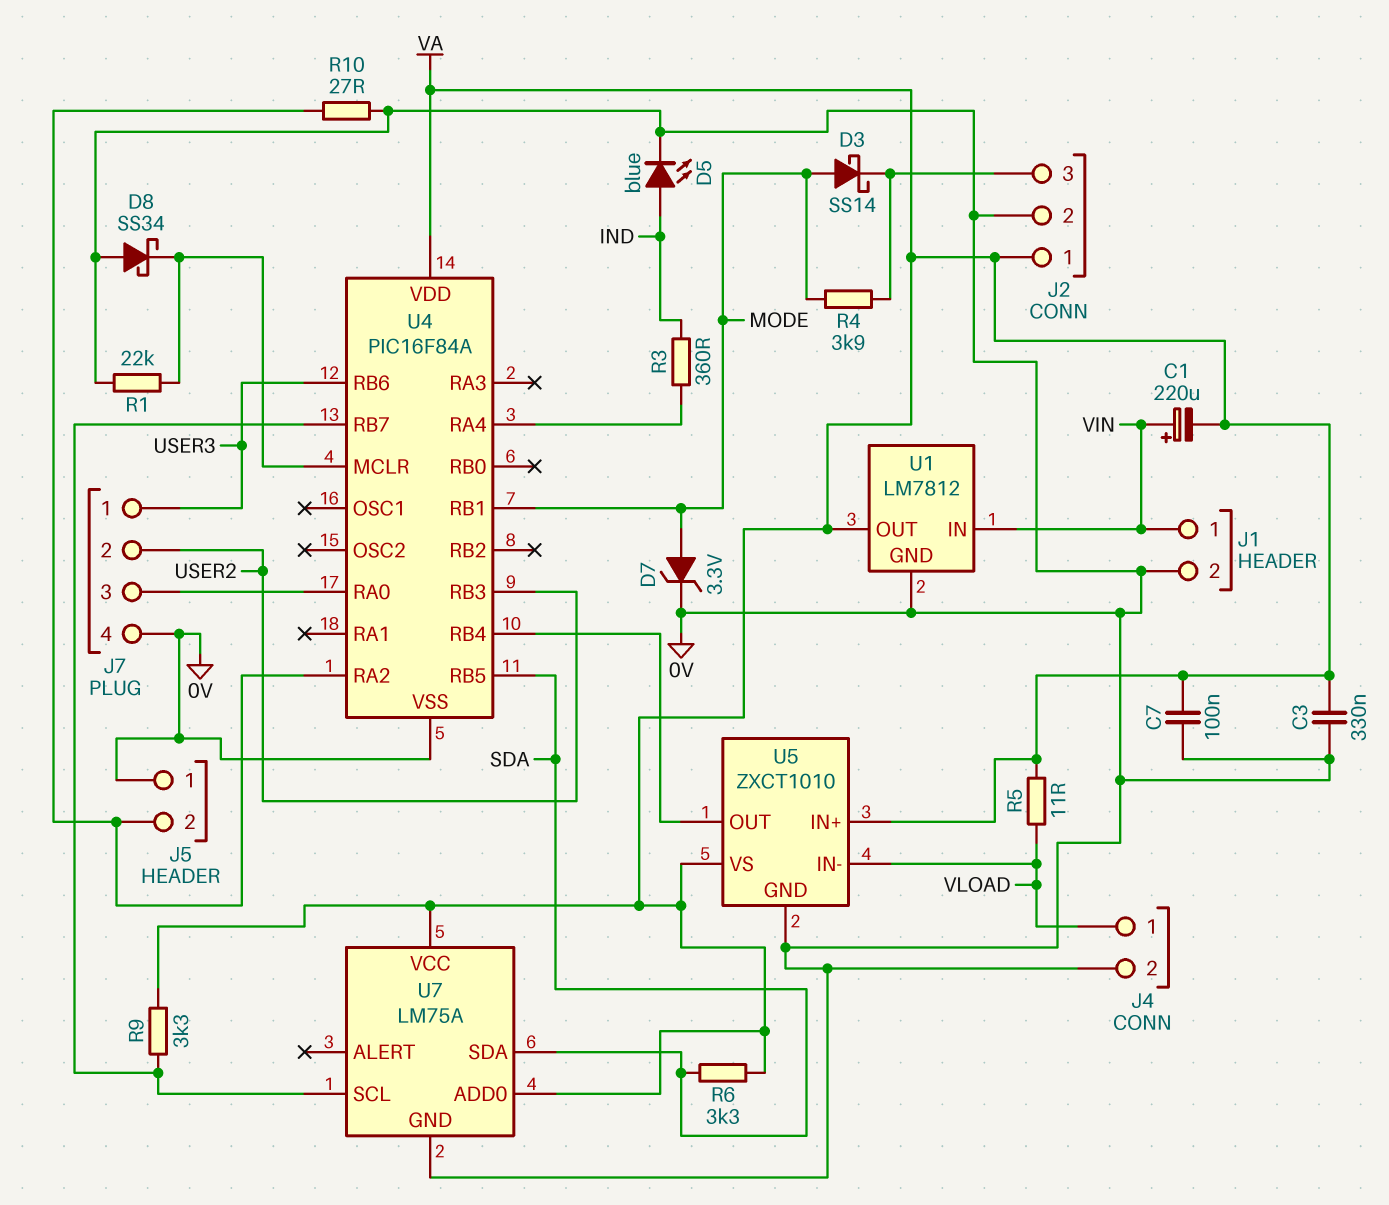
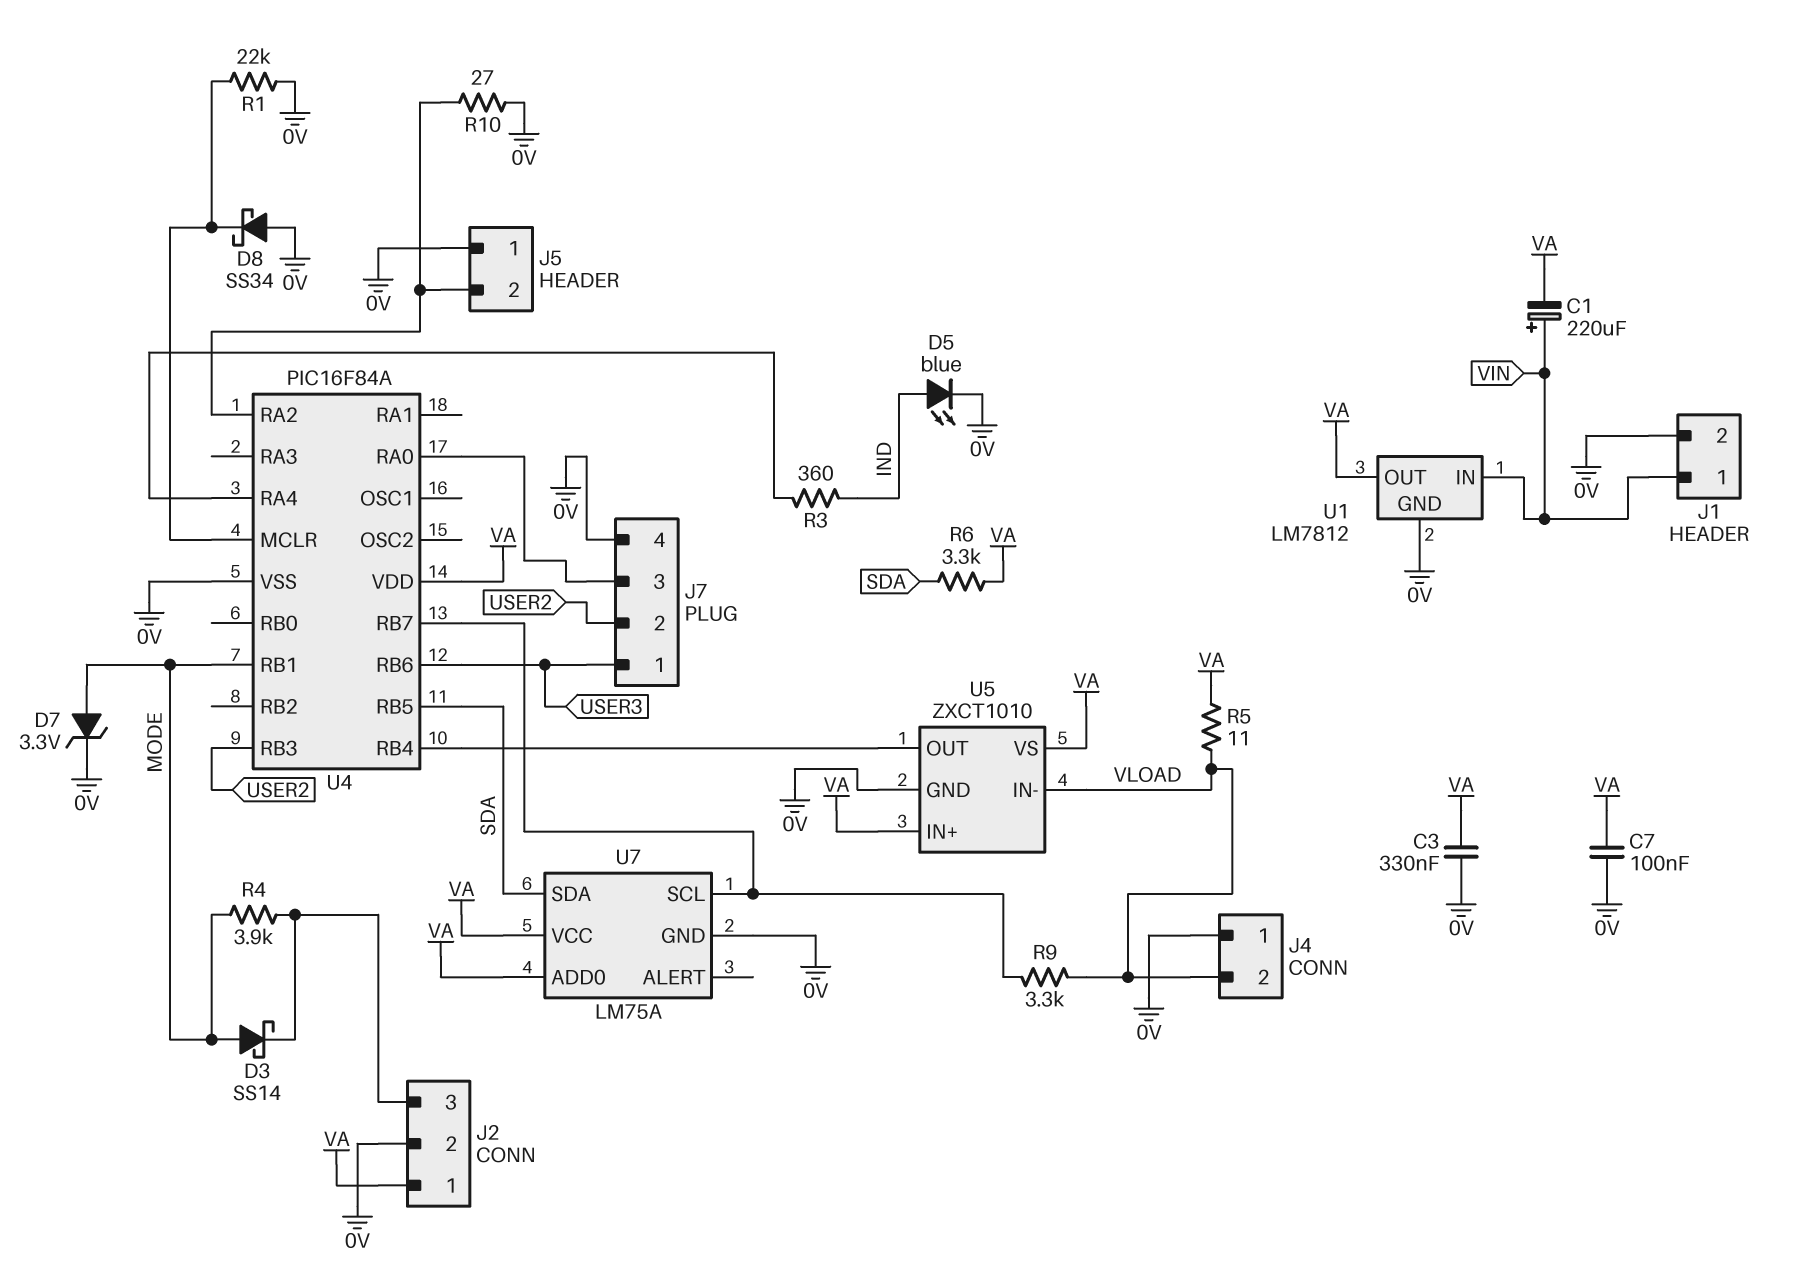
J4 pin 1: VLOAD -> 0V
J4 pin 2: 0V -> VLOAD
R9: 3.3k (U4/RB7, VA) -> 3.3k (U4/RB7, VLOAD)

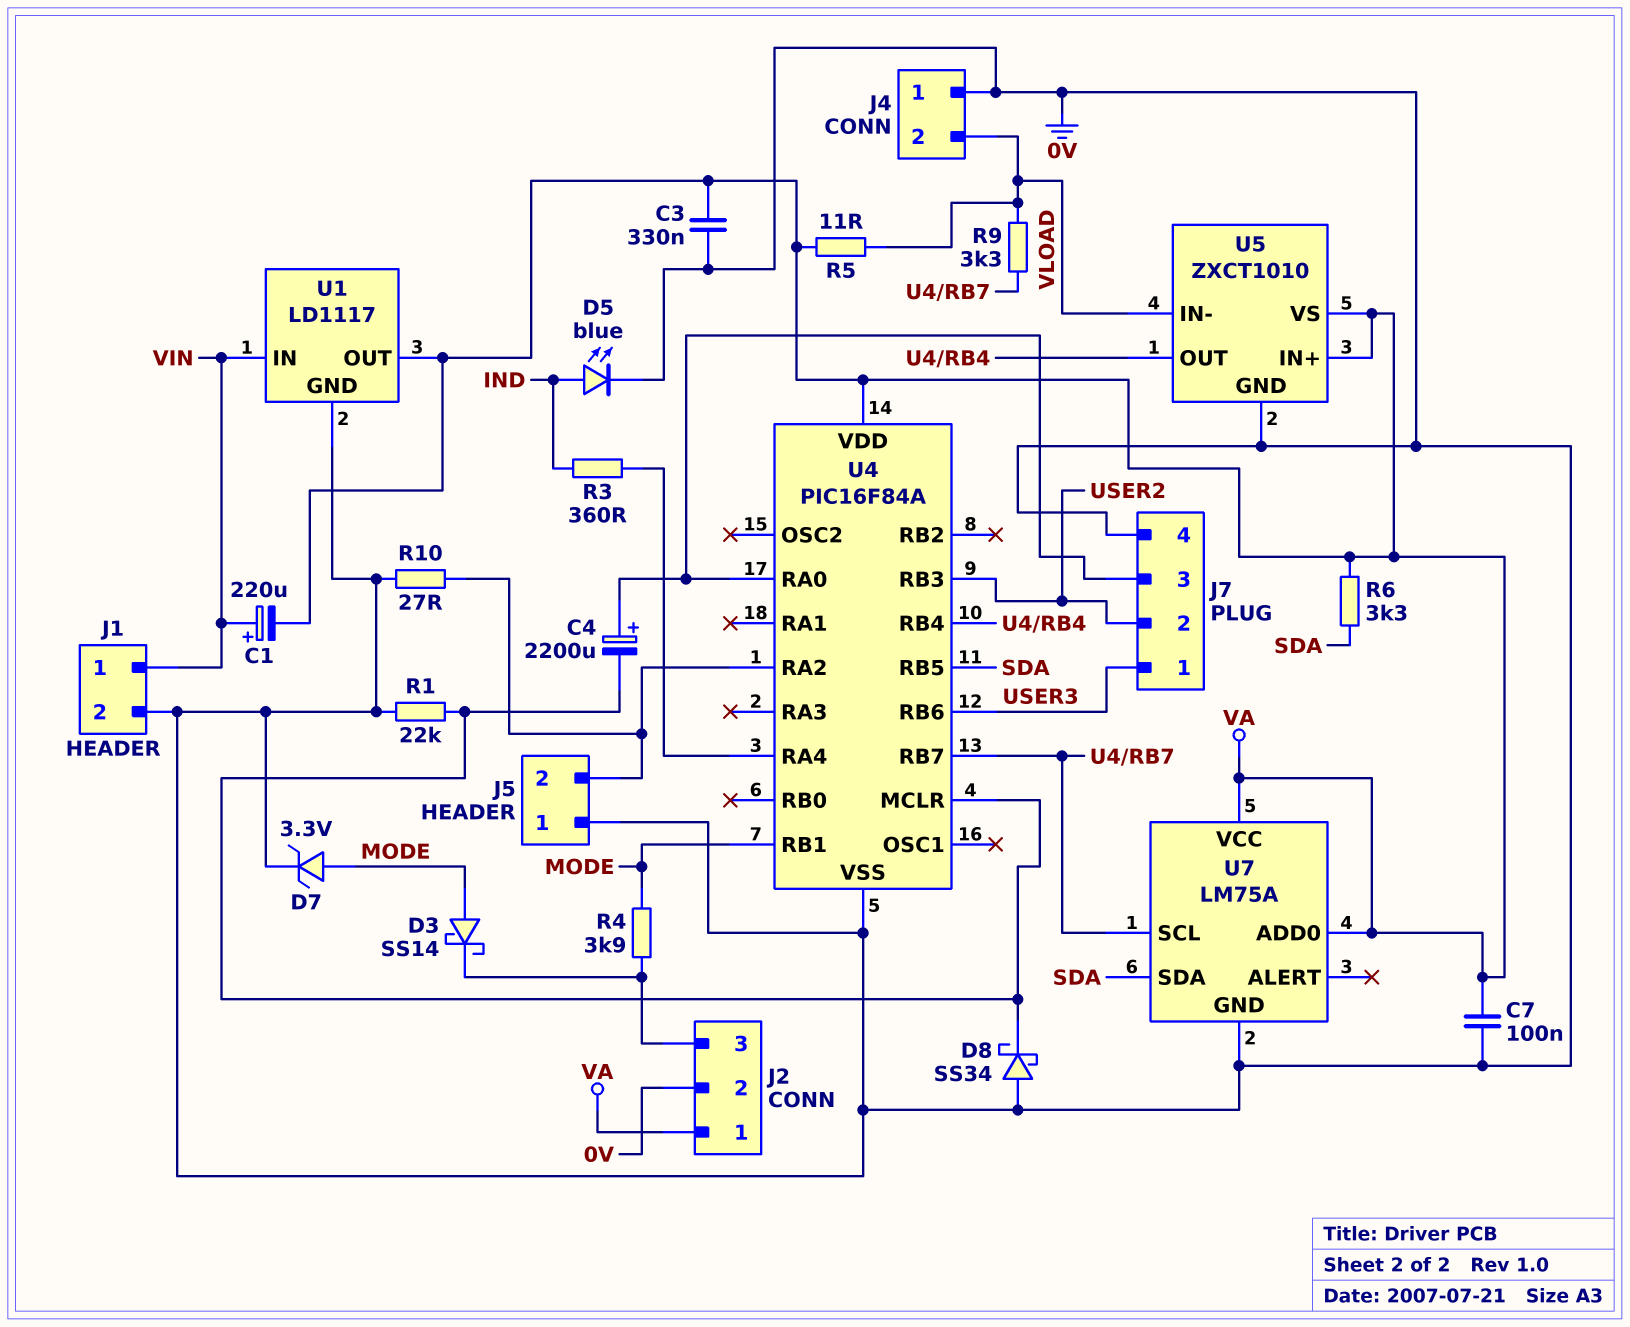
C4: none -> 2200uF (plus J7/3, minus U4/MCLR)
U1: LM7812 -> LD1117

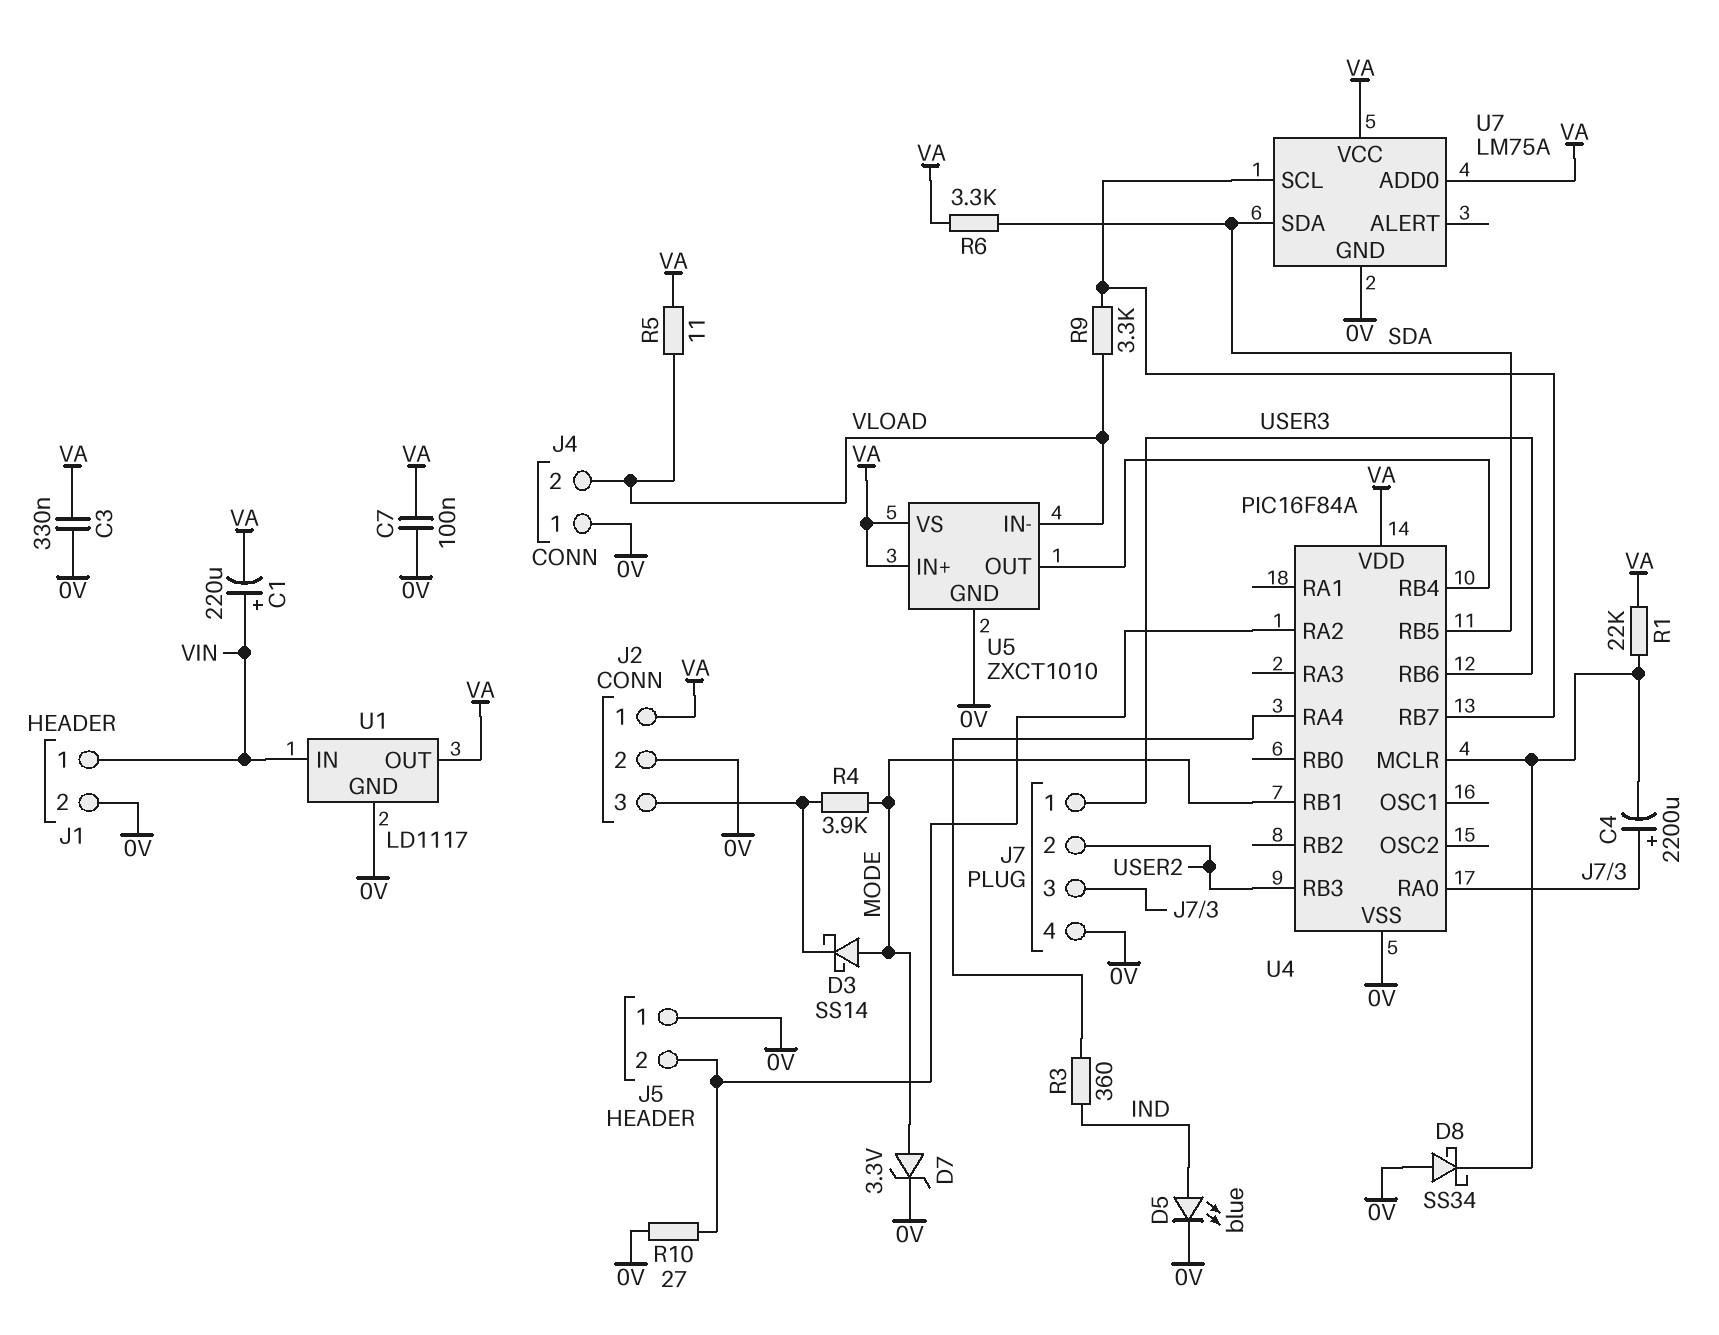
R1: 22k (0V, U4/MCLR) -> 22k (U4/MCLR, VA)

